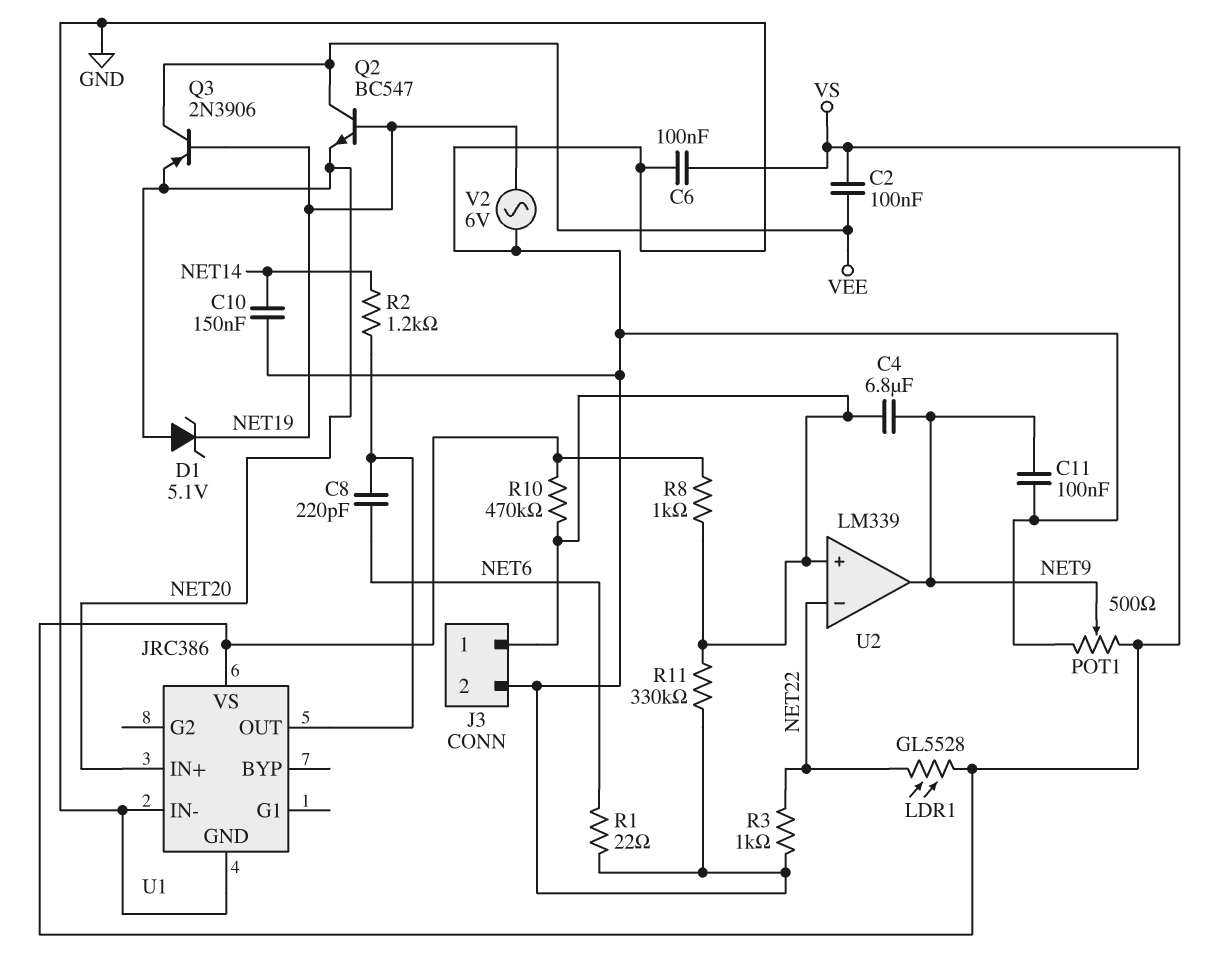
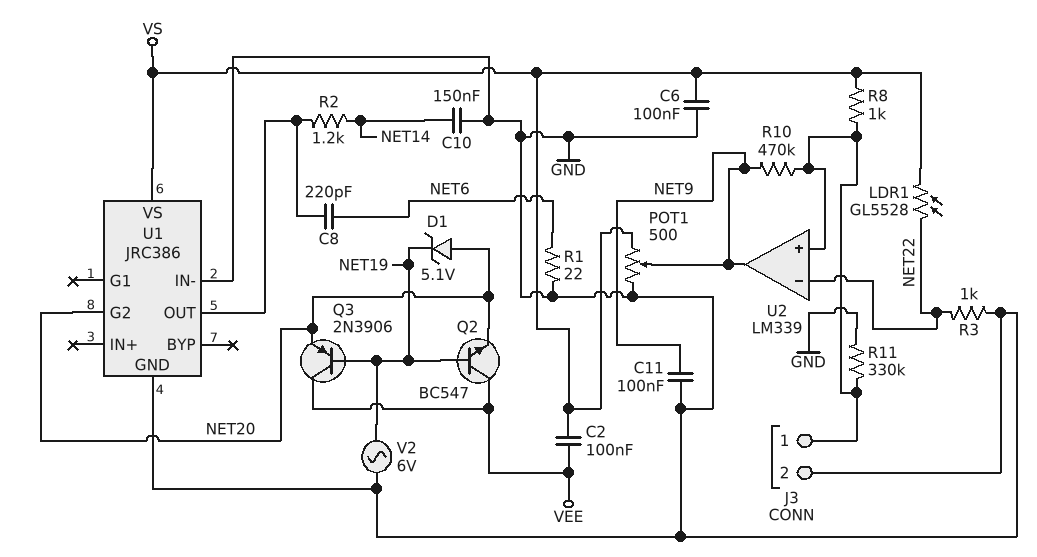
C4: 6.8uF (J3/1, NET9) -> none
R10: 470k (J3/1, VS) -> 470k (J3/1, NET9)
U1 pin G2: none -> NET20
U1 pin IN+: NET20 -> none

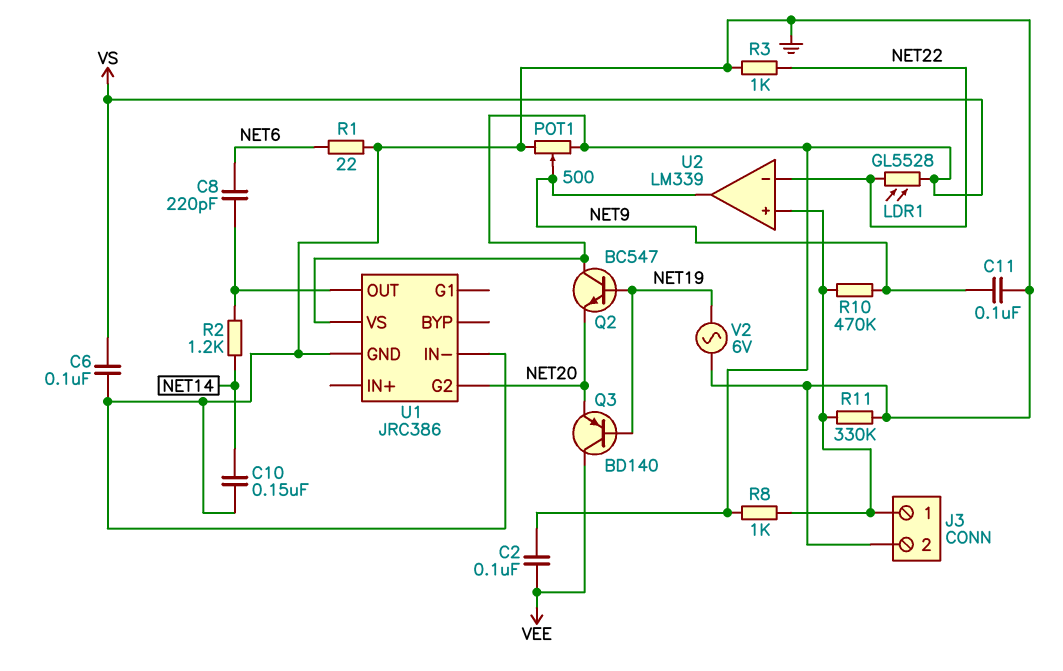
D1: zener 5.1V (A NET20, K NET19) -> none
Q2: NPN BC547 (B NET19, C VEE, E NET20) -> NPN BC547 (B NET19, C VS, E NET20)
Q3: PNP 2N3906 (B NET19, C VEE, E NET20) -> PNP BD140 (B NET19, C VEE, E NET20)

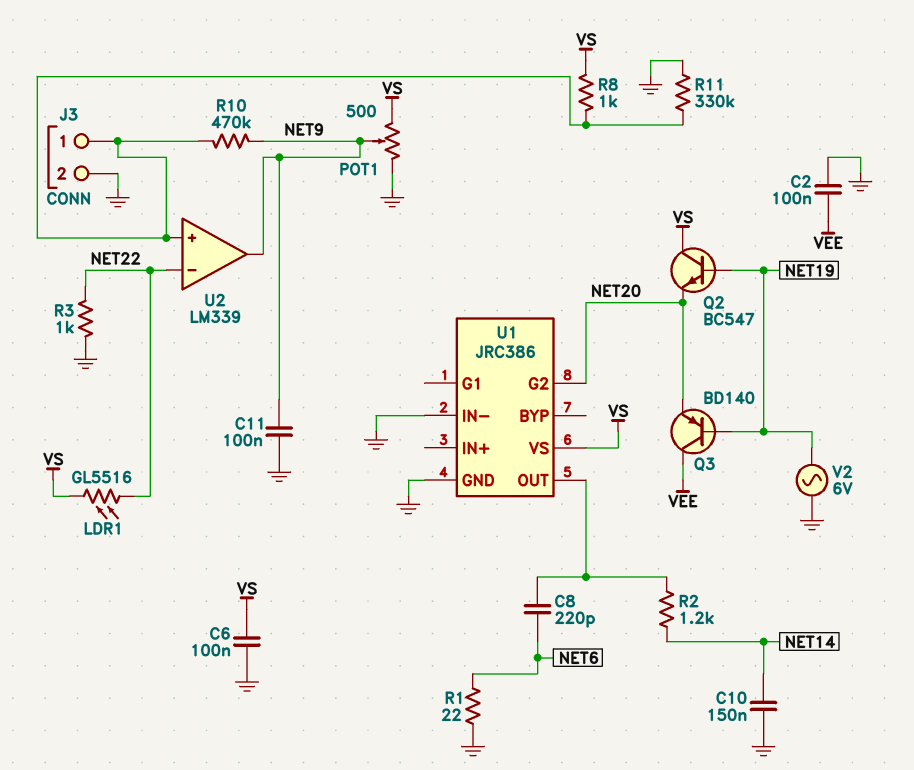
C2: 100nF (VEE, VS) -> 100nF (GND, VEE)
LDR1: GL5528 (NET22, VS) -> GL5516 (NET22, VS)

